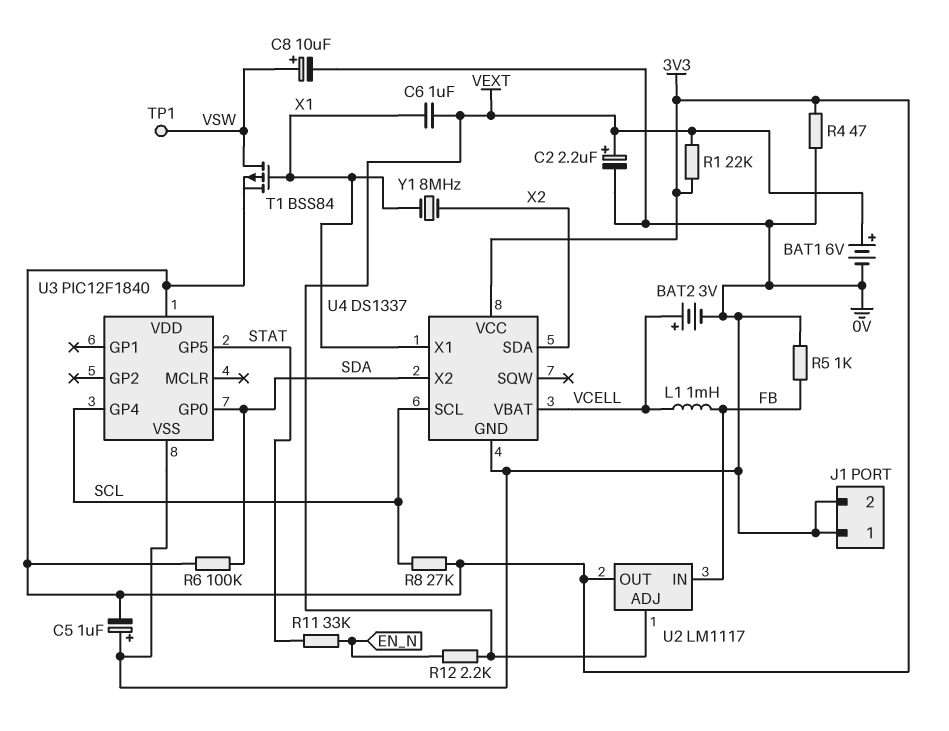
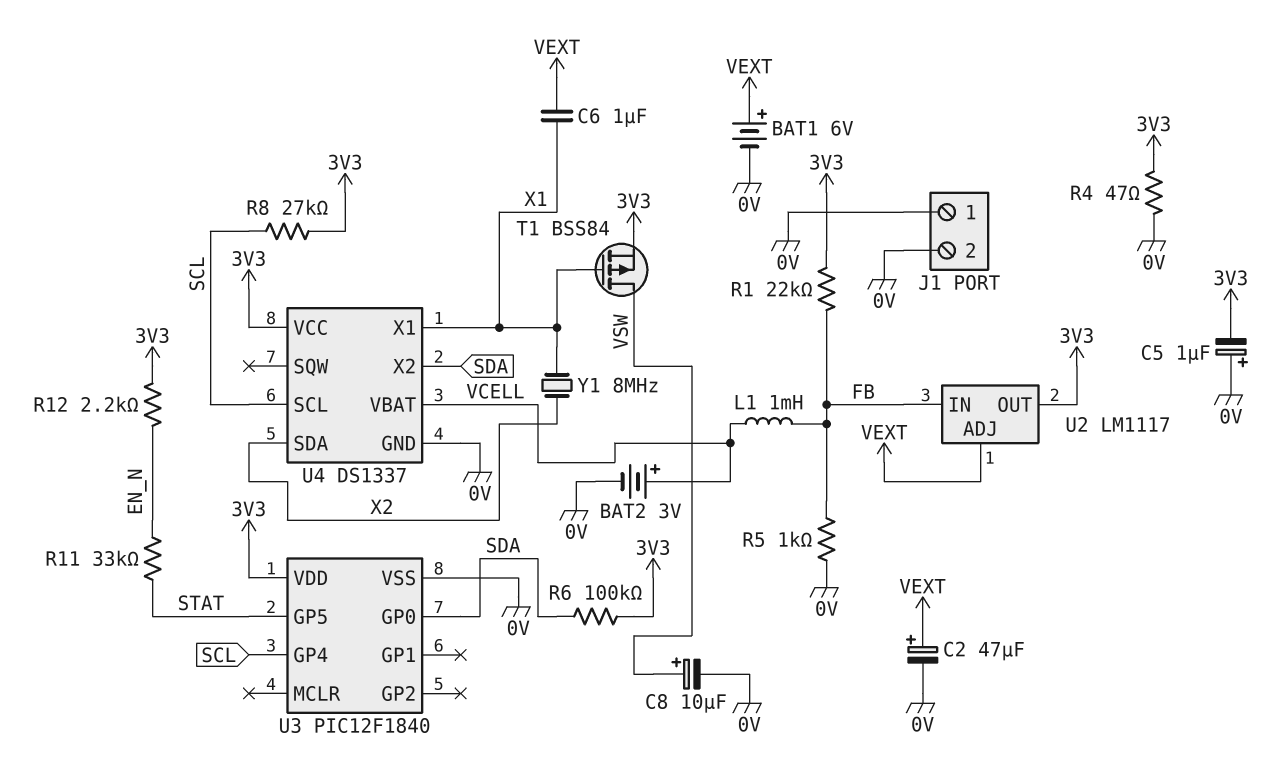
C2: 2.2uF (plus VEXT, minus 0V) -> 47uF (plus VEXT, minus 0V)
R1: 22k (3V3, VEXT) -> 22k (3V3, FB)
R12: 2.2k (EN_N, VEXT) -> 2.2k (3V3, EN_N)
TP1: test point (VSW) -> none

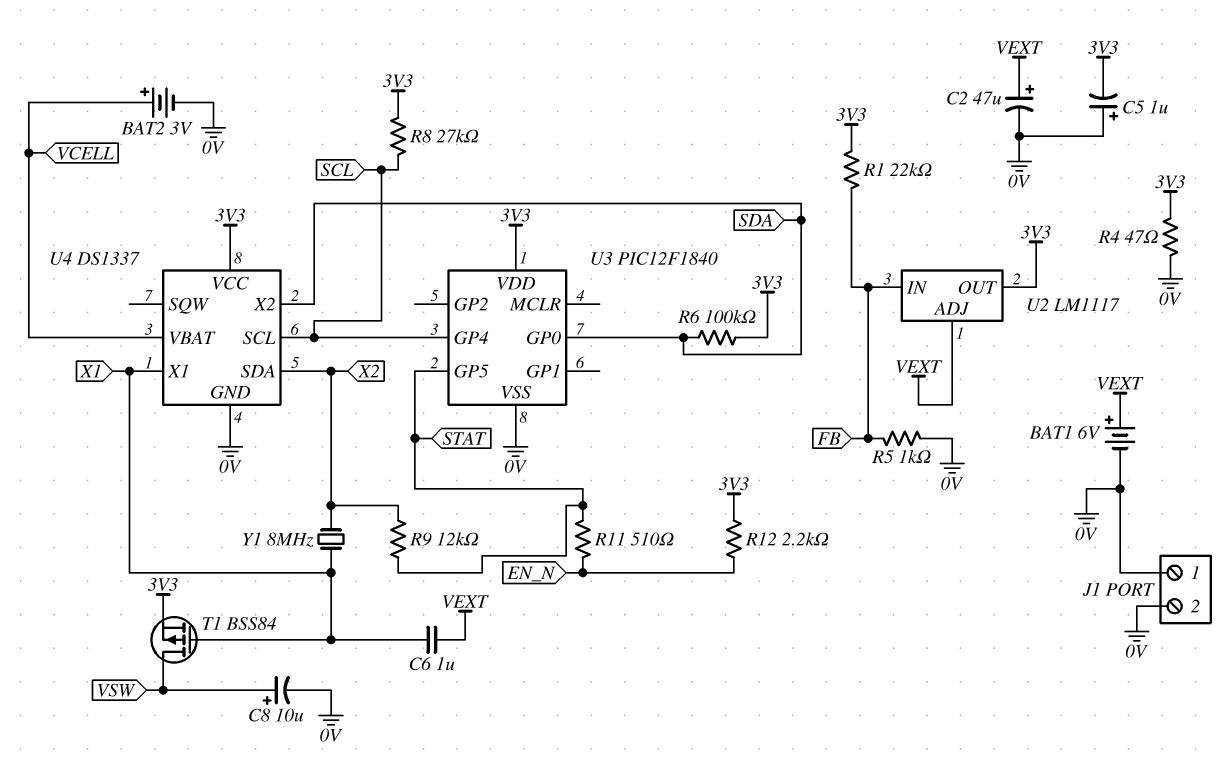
L1: 1mH (FB, VCELL) -> none
R9: none -> 12k (STAT, X2)
R11: 33k (EN_N, STAT) -> 510 (EN_N, STAT)

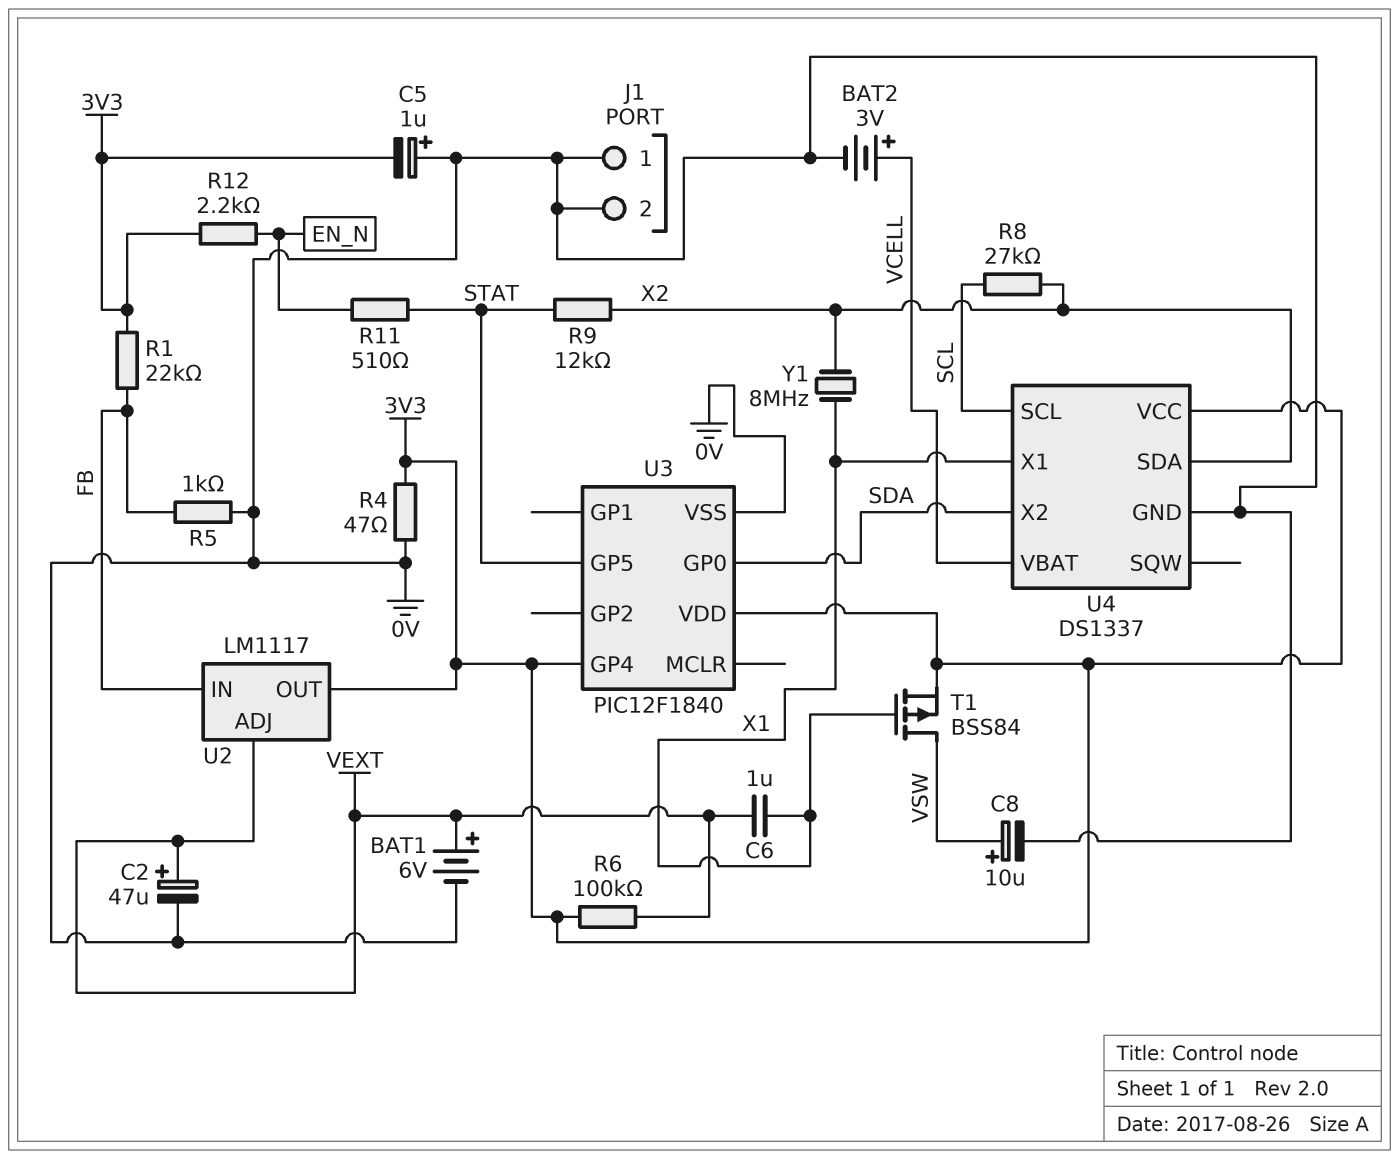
R6: 100k (3V3, SDA) -> 100k (3V3, VEXT)
R8: 27k (3V3, SCL) -> 27k (SCL, X2)
U3 pin GP4: SCL -> 3V3

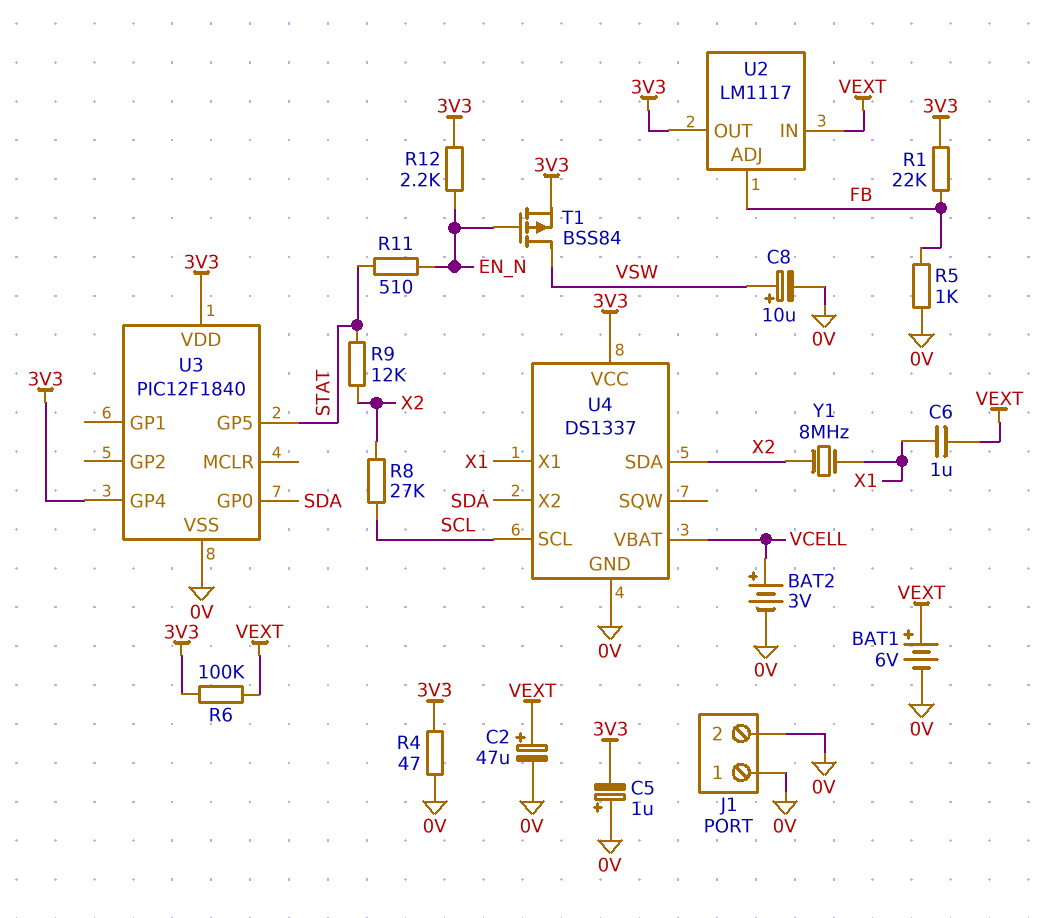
T1: PMOS BSS84 (G X1, D VSW, S 3V3) -> PMOS BSS84 (G EN_N, D VSW, S 3V3)
U2 pin ADJ: VEXT -> FB
U2 pin IN: FB -> VEXT

